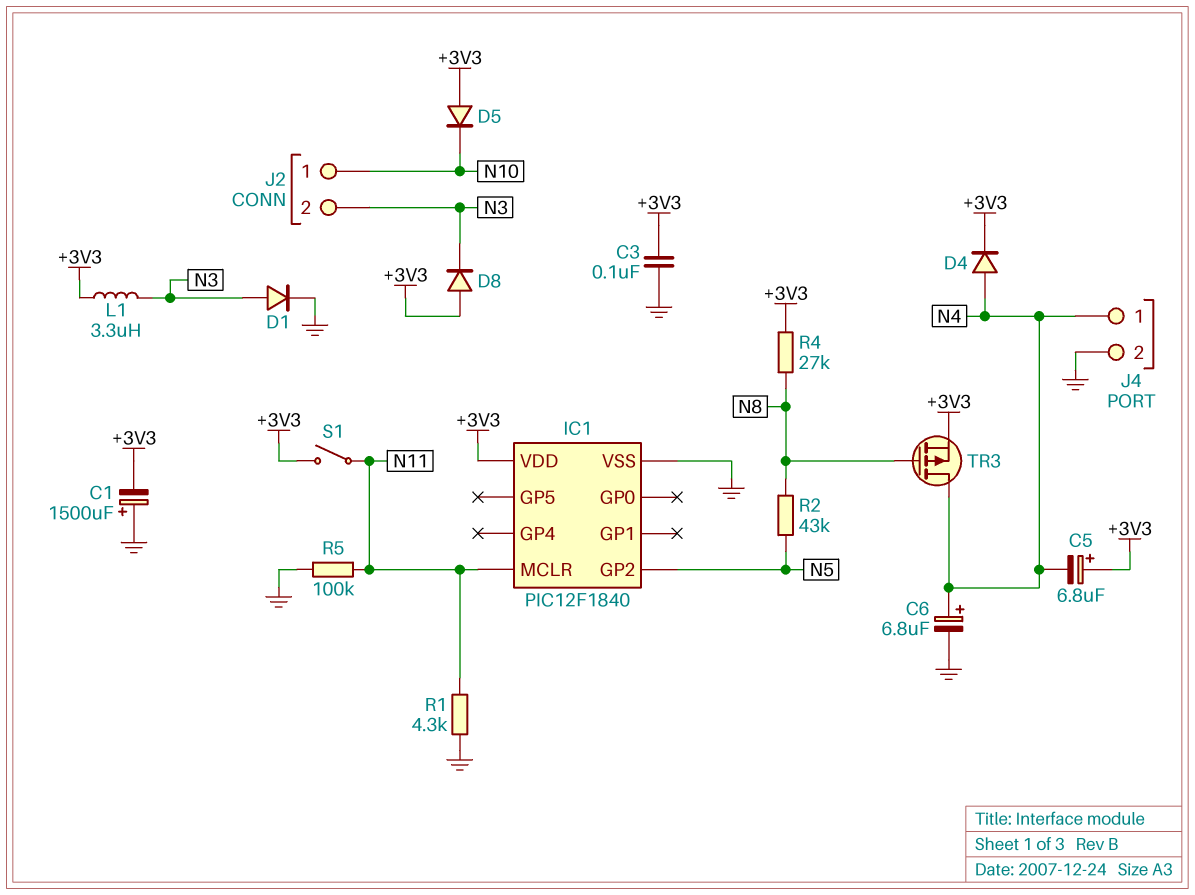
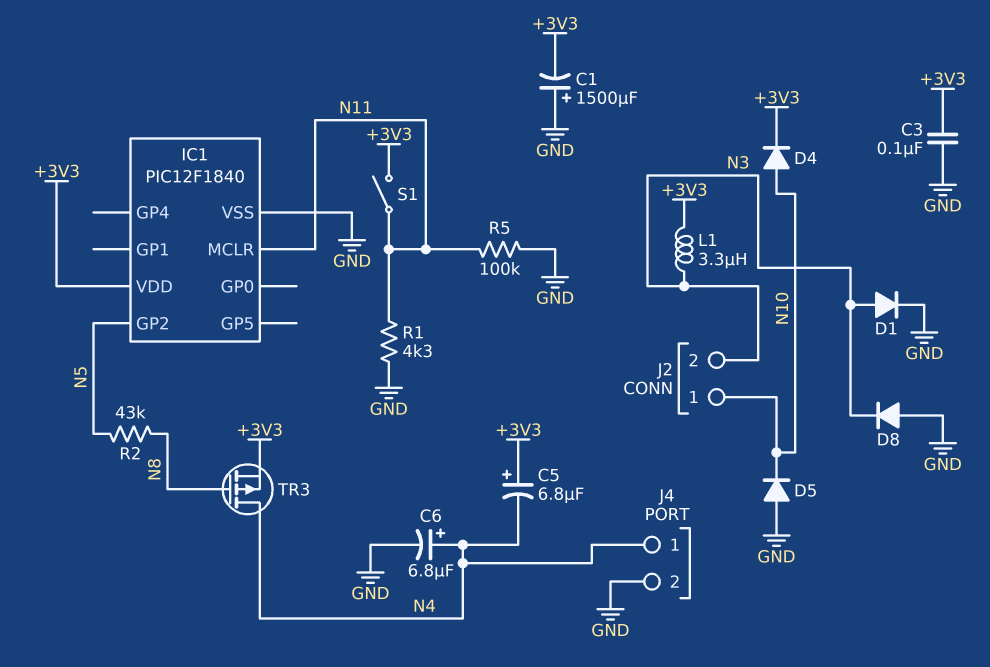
D4: diode (A N4, K +3V3) -> diode (A N10, K +3V3)
D5: diode (A +3V3, K N10) -> diode (A GND, K N10)
D8: diode (A +3V3, K N3) -> diode (A GND, K N3)
R4: 27k (+3V3, N8) -> none

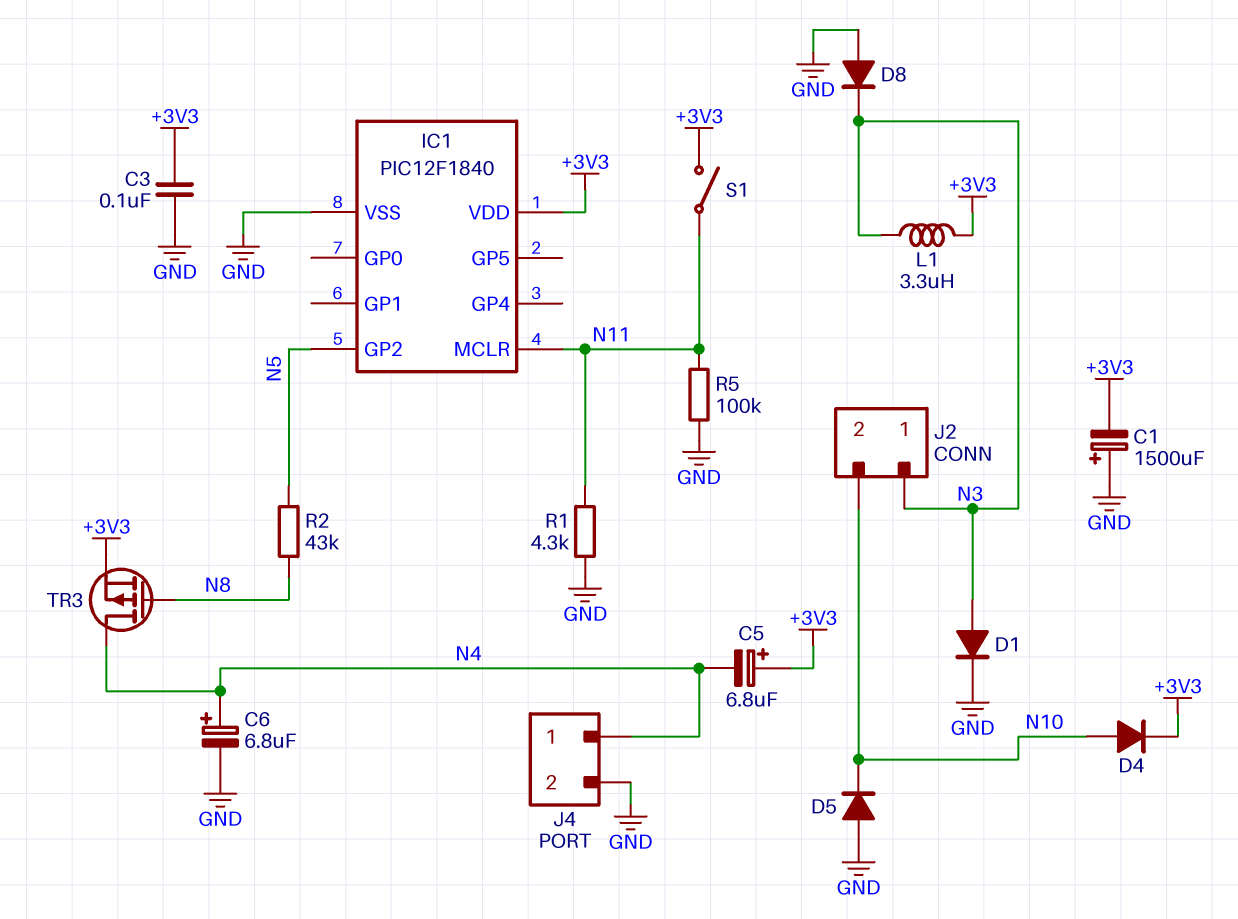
J2 pin 1: N10 -> N3
J2 pin 2: N3 -> N10

